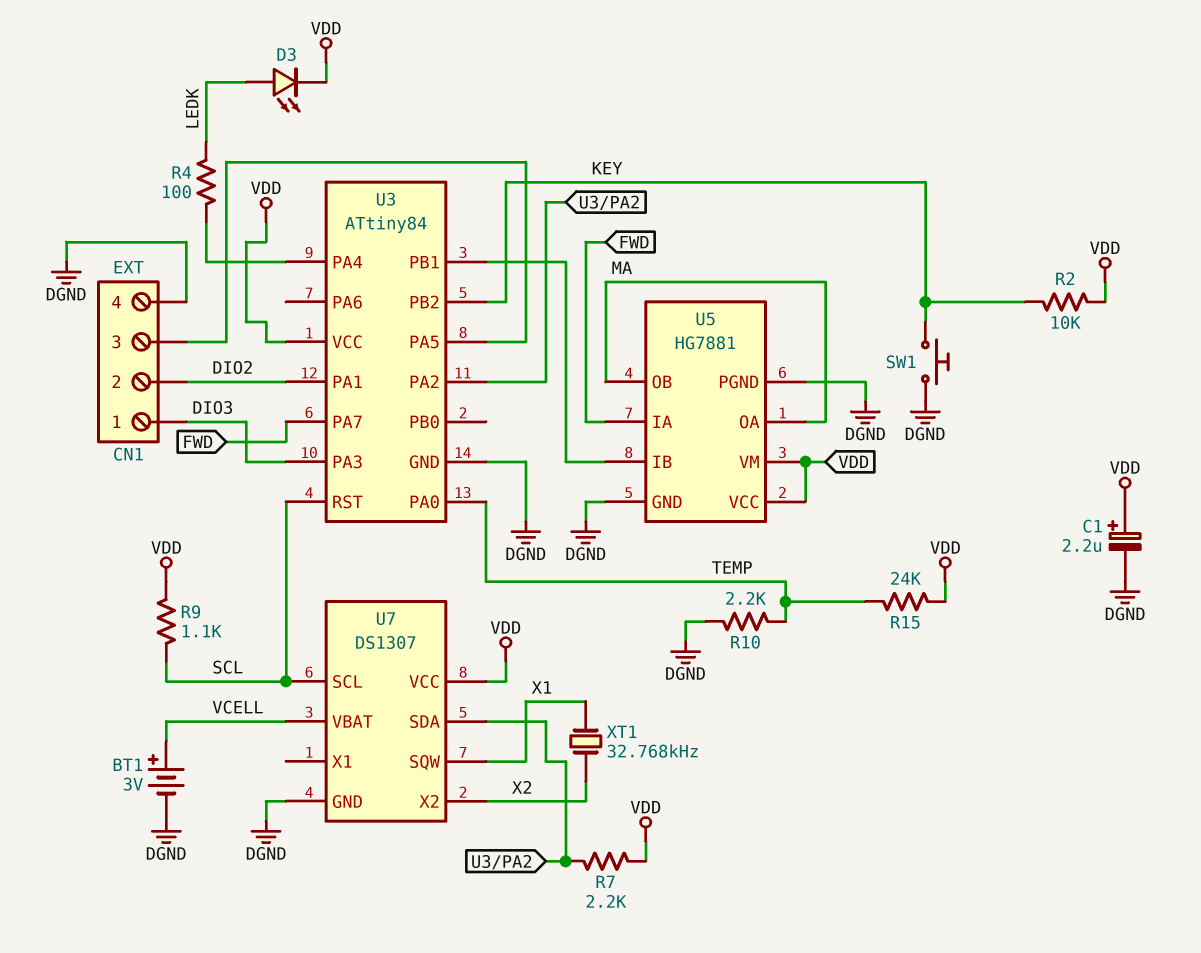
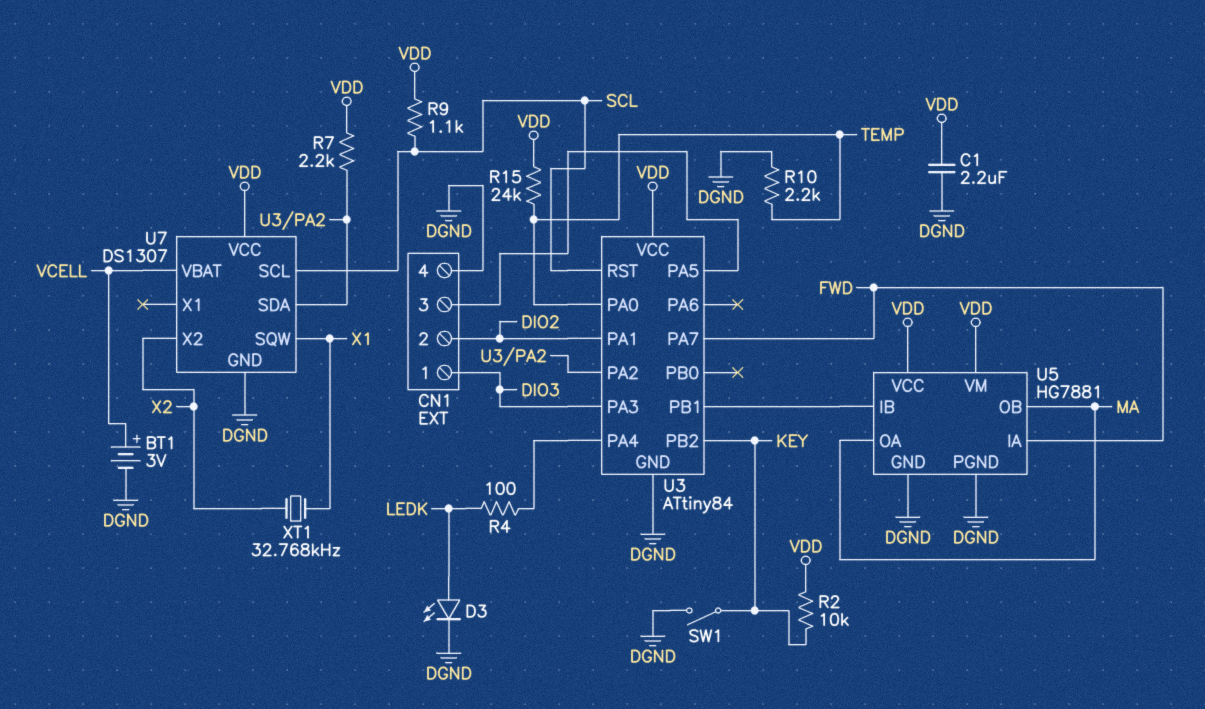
C1: 2.2uF (plus VDD, minus DGND) -> 2.2uF (DGND, VDD)
D3: LED (A LEDK, K VDD) -> LED (A LEDK, K DGND)
SW1: button (DGND, KEY) -> switch (DGND, KEY)

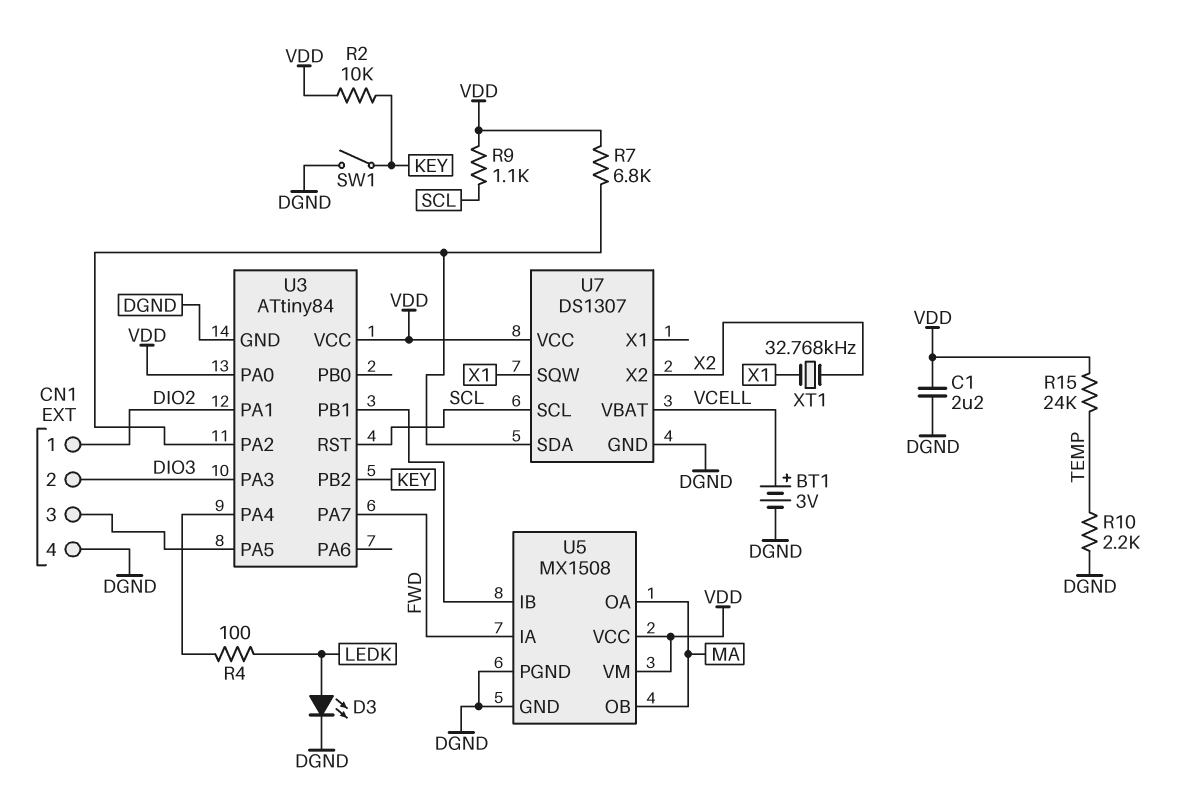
CN1 pin 1: DIO3 -> DIO2
CN1 pin 2: DIO2 -> DIO3
R7: 2.2k (U3/PA2, VDD) -> 6.8k (U3/PA2, VDD)
U3 pin PA0: TEMP -> VDD
U5: HG7881 -> MX1508

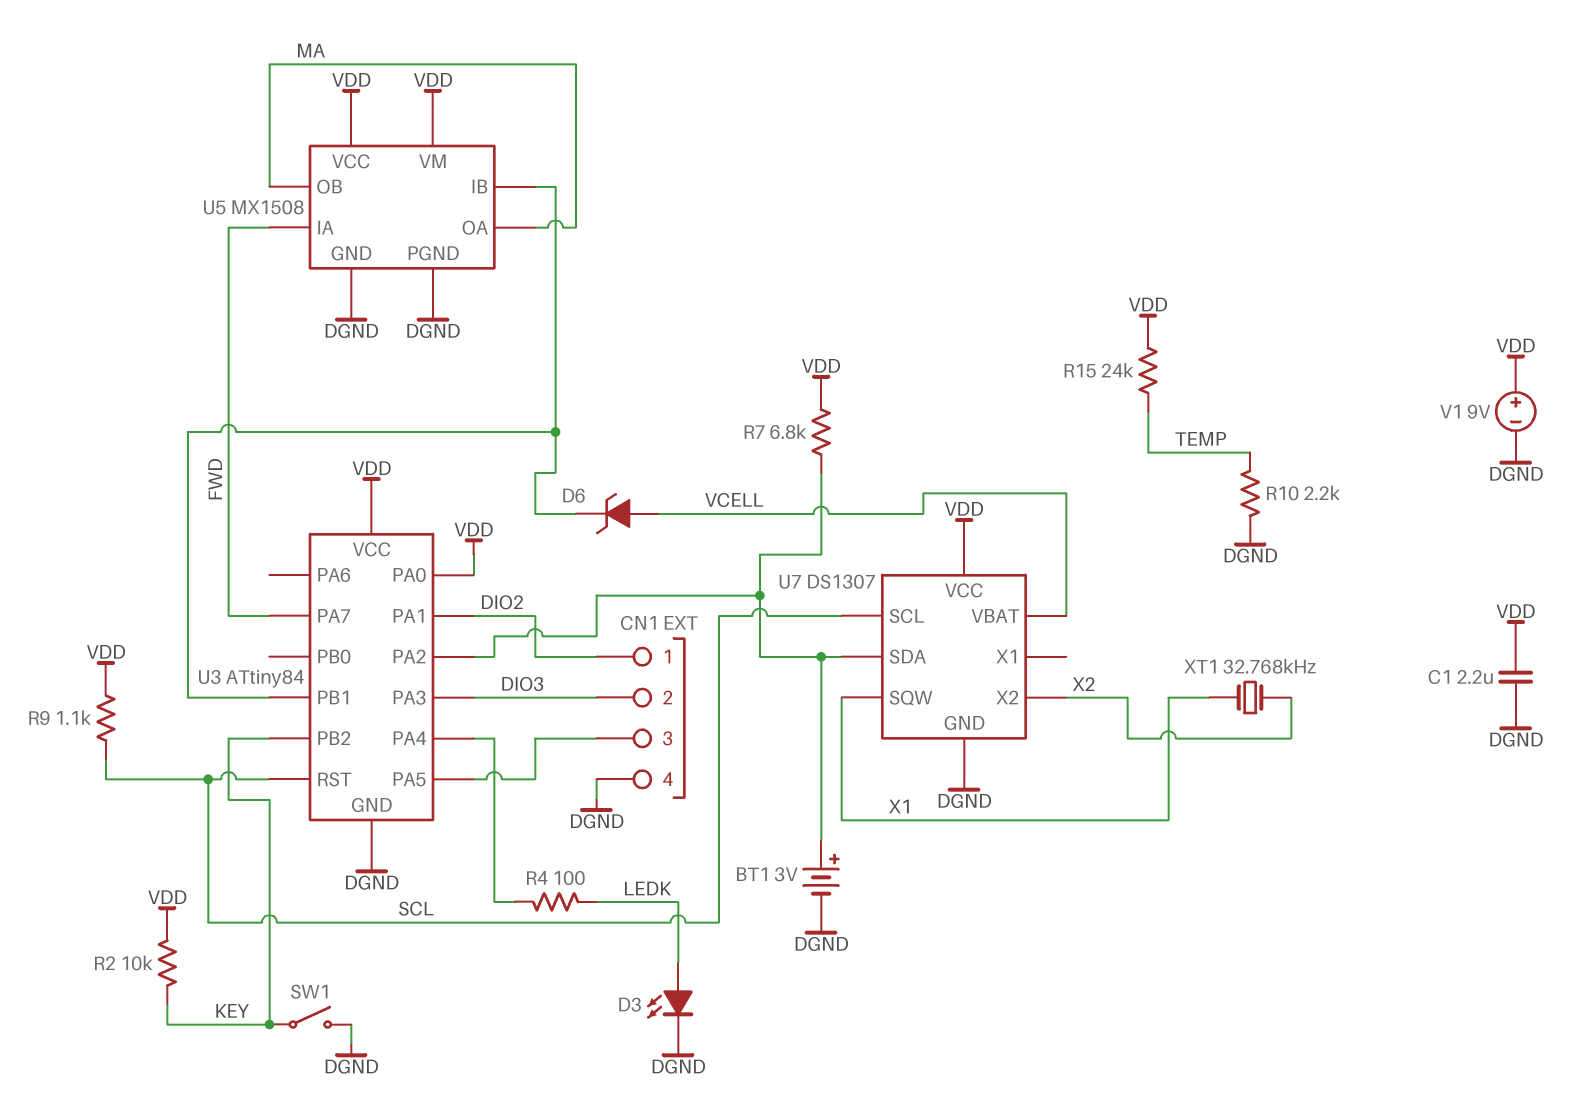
BT1: 3V (plus VCELL, minus DGND) -> 3V (plus U3/PA2, minus DGND)
D6: none -> zener (A VCELL, K U3/PB1)
V1: none -> 9V (plus VDD, minus DGND)

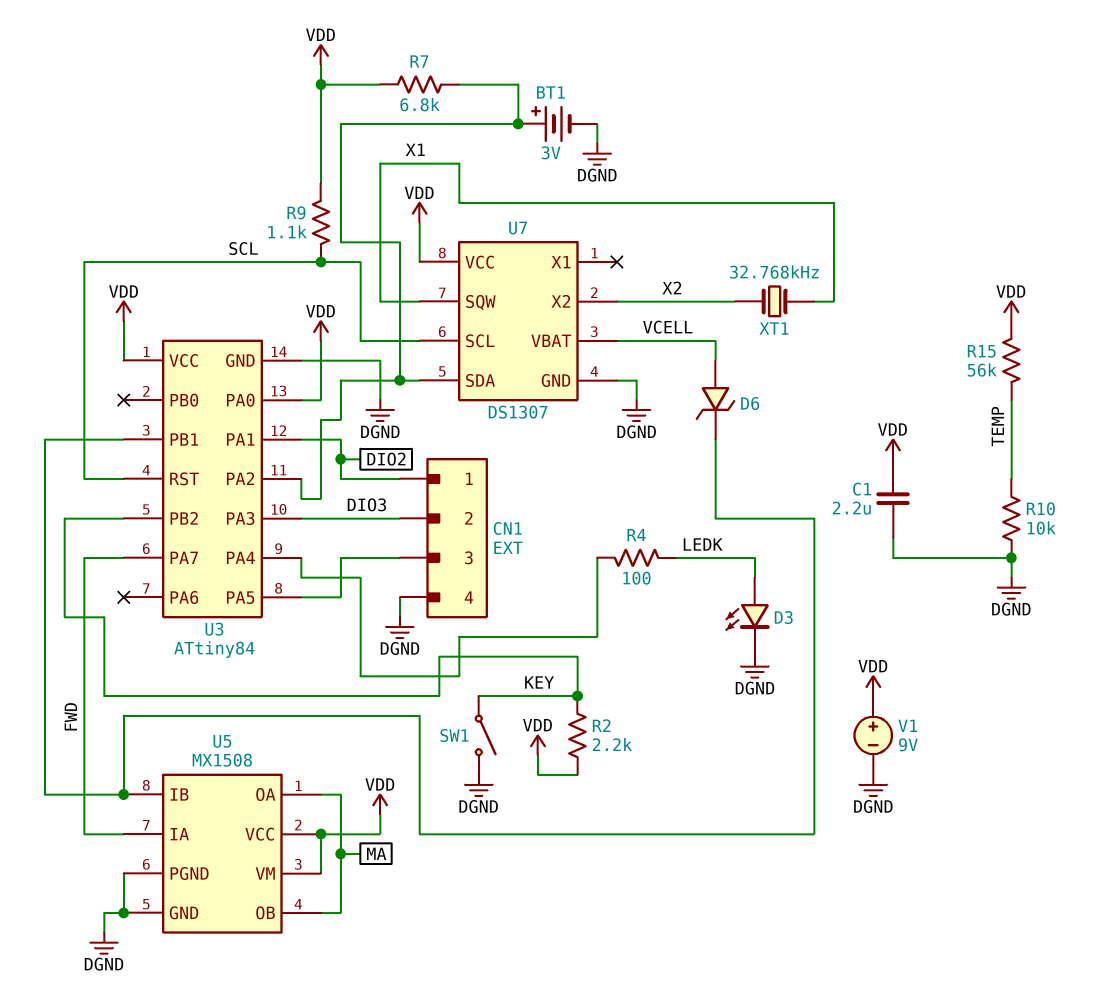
R2: 10k (KEY, VDD) -> 2.2k (KEY, VDD)
R10: 2.2k (DGND, TEMP) -> 10k (DGND, TEMP)
R15: 24k (TEMP, VDD) -> 56k (TEMP, VDD)

